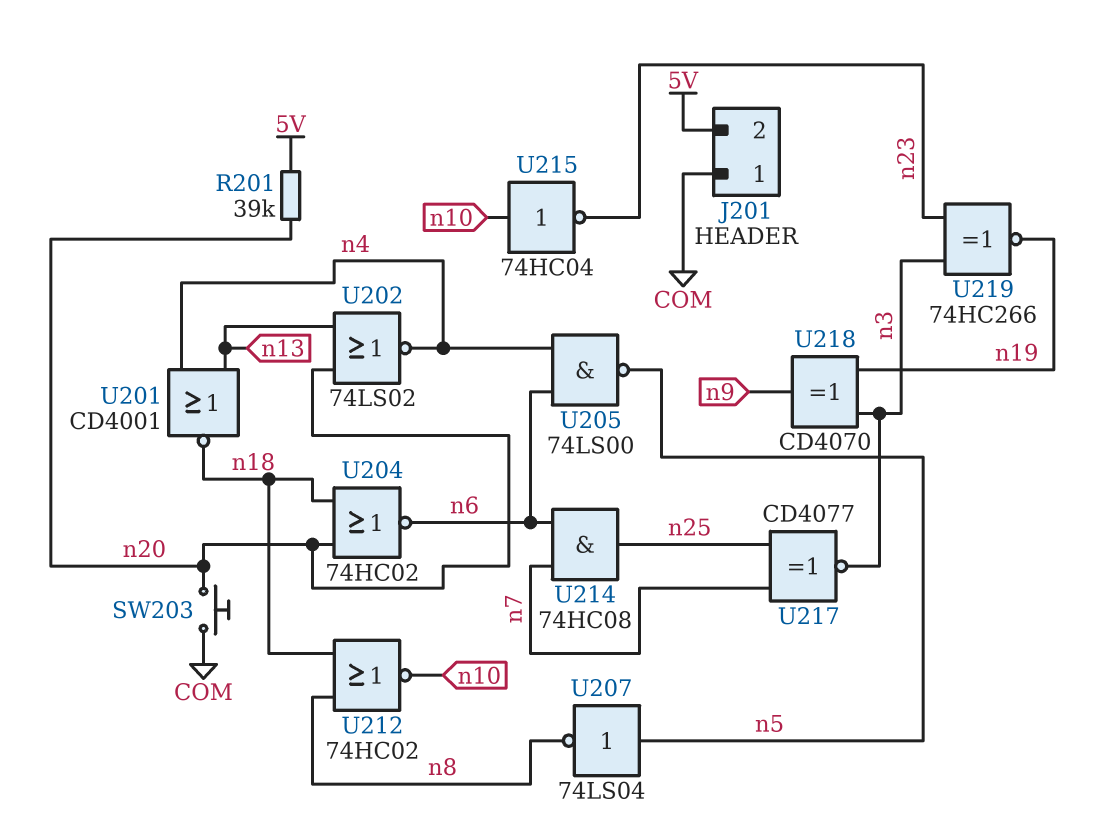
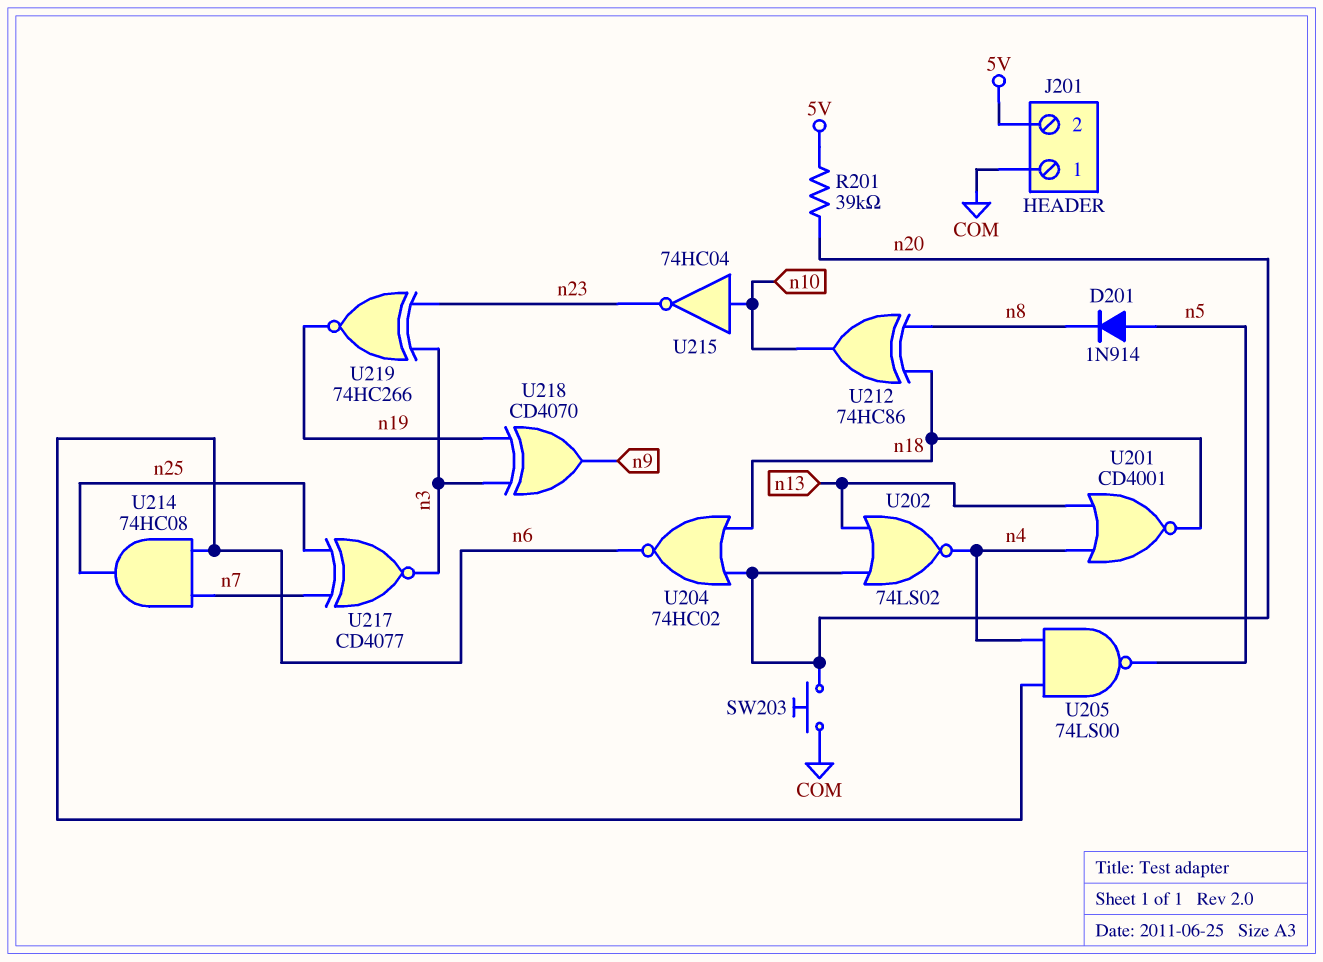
D201: none -> diode 1N914 (A n5, K n8)
U207: NOT 74LS04 (in n5, out n8) -> none
U212: NOR 74HC02 (in n8, in n18, out n10) -> XOR 74HC86 (in n8, in n18, out n10)

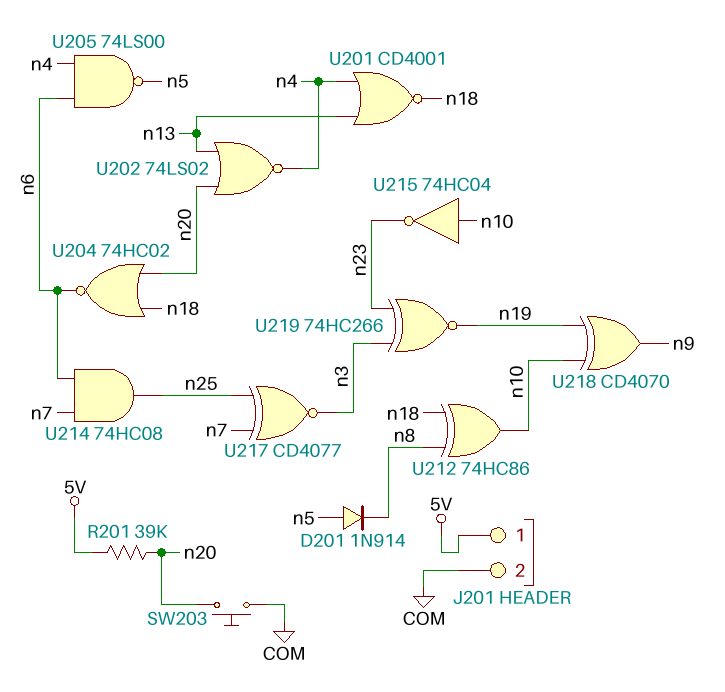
J201 pin 1: COM -> 5V
J201 pin 2: 5V -> COM
U218: XOR CD4070 (in n3, in n19, out n9) -> XOR CD4070 (in n10, in n19, out n9)

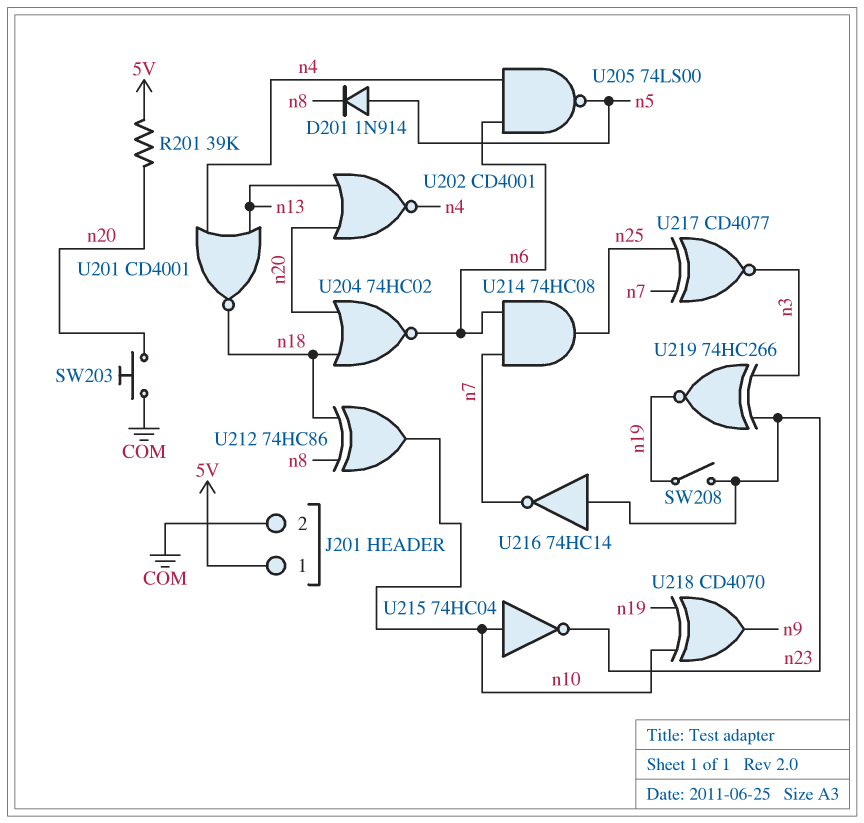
SW208: none -> switch (n19, n23)
U202: NOR 74LS02 (in n13, in n20, out n4) -> NOR CD4001 (in n13, in n20, out n4)
U216: none -> NOT 74HC14 (in n23, out n7)

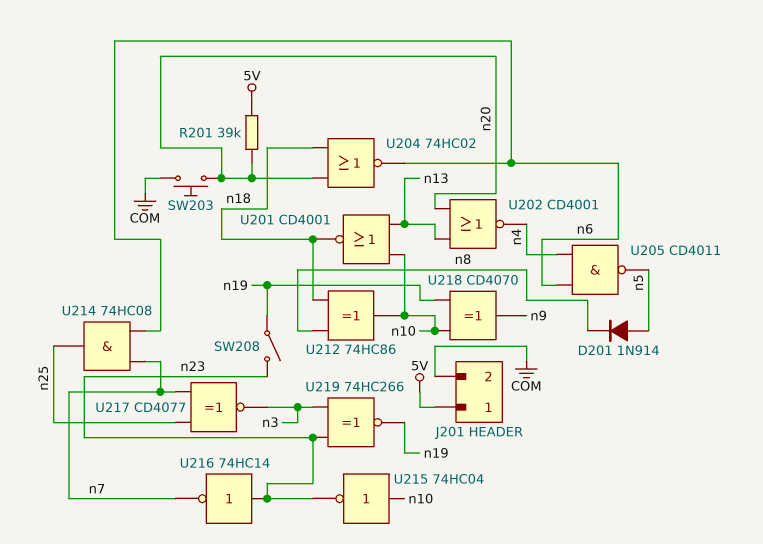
U201: NOR CD4001 (in n4, in n13, out n18) -> NOR CD4001 (in n10, in n13, out n18)
U205: NAND 74LS00 (in n4, in n6, out n5) -> NAND CD4011 (in n4, in n6, out n5)

